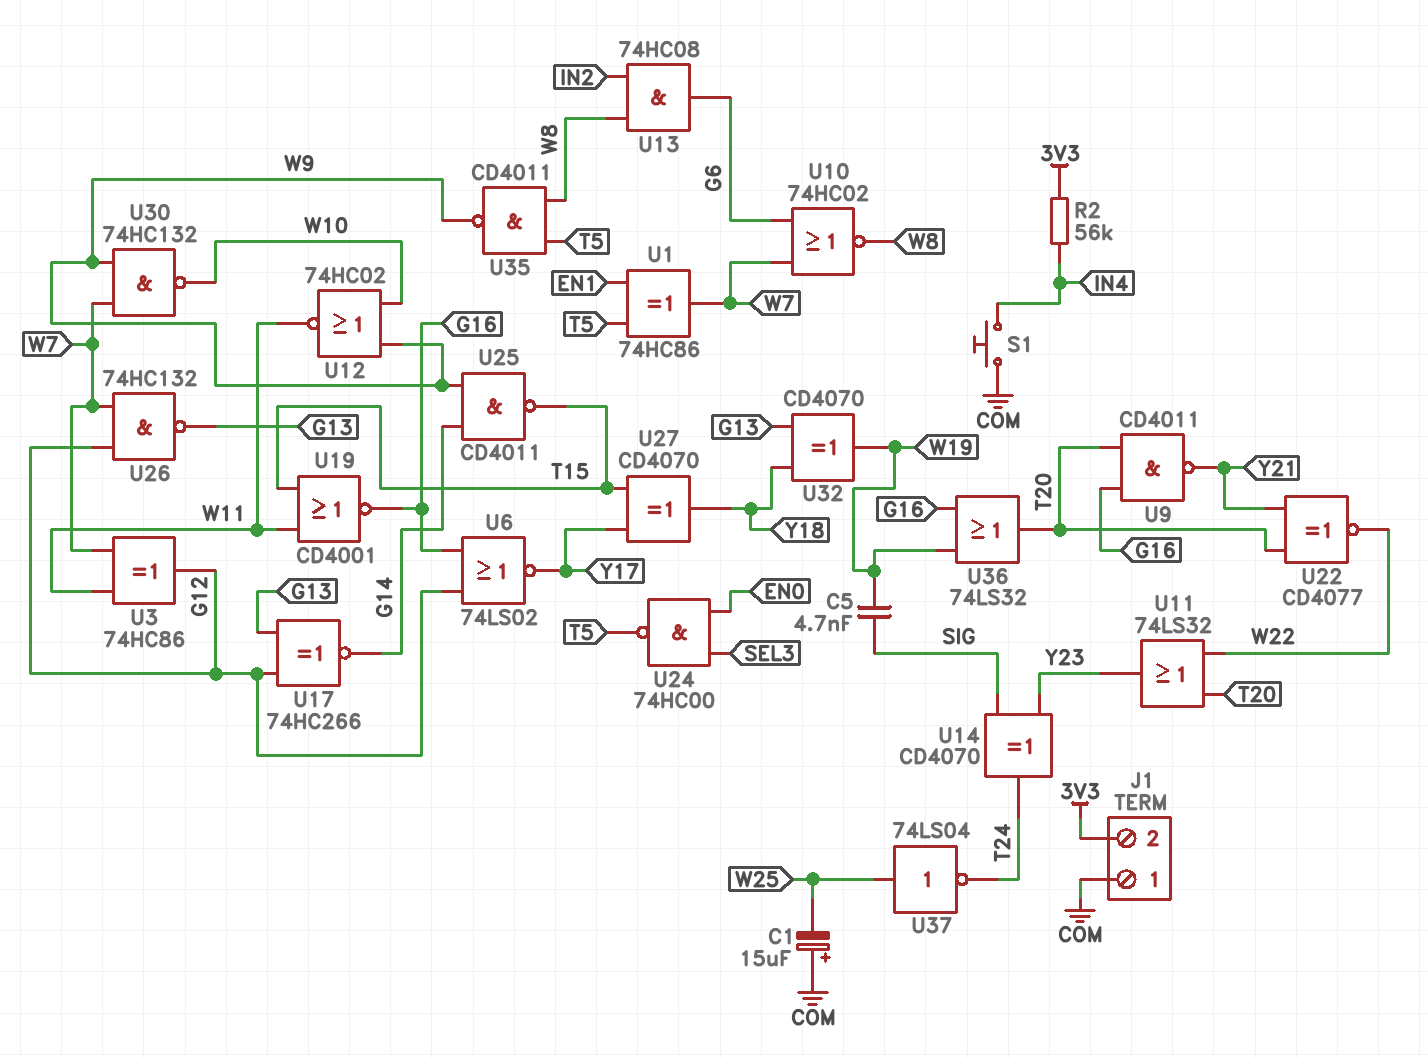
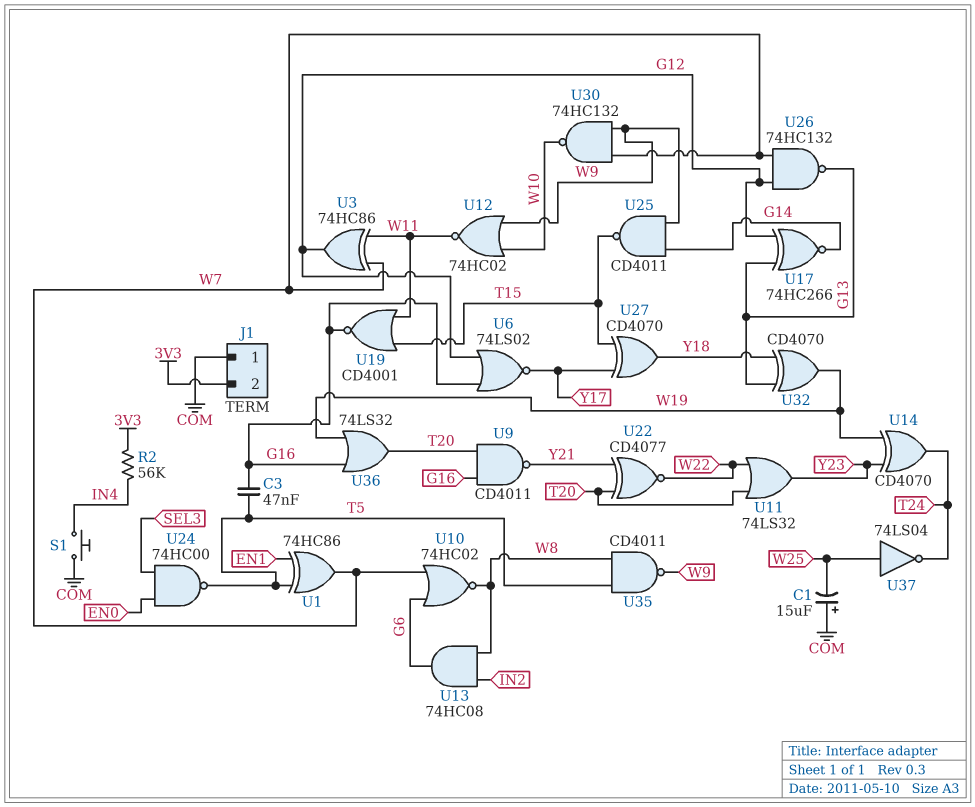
C3: none -> 47nF (G16, T5)
C5: 4.7nF (SIG, W19) -> none
U14: XOR CD4070 (in SIG, in Y23, out T24) -> XOR CD4070 (in W19, in Y23, out T24)

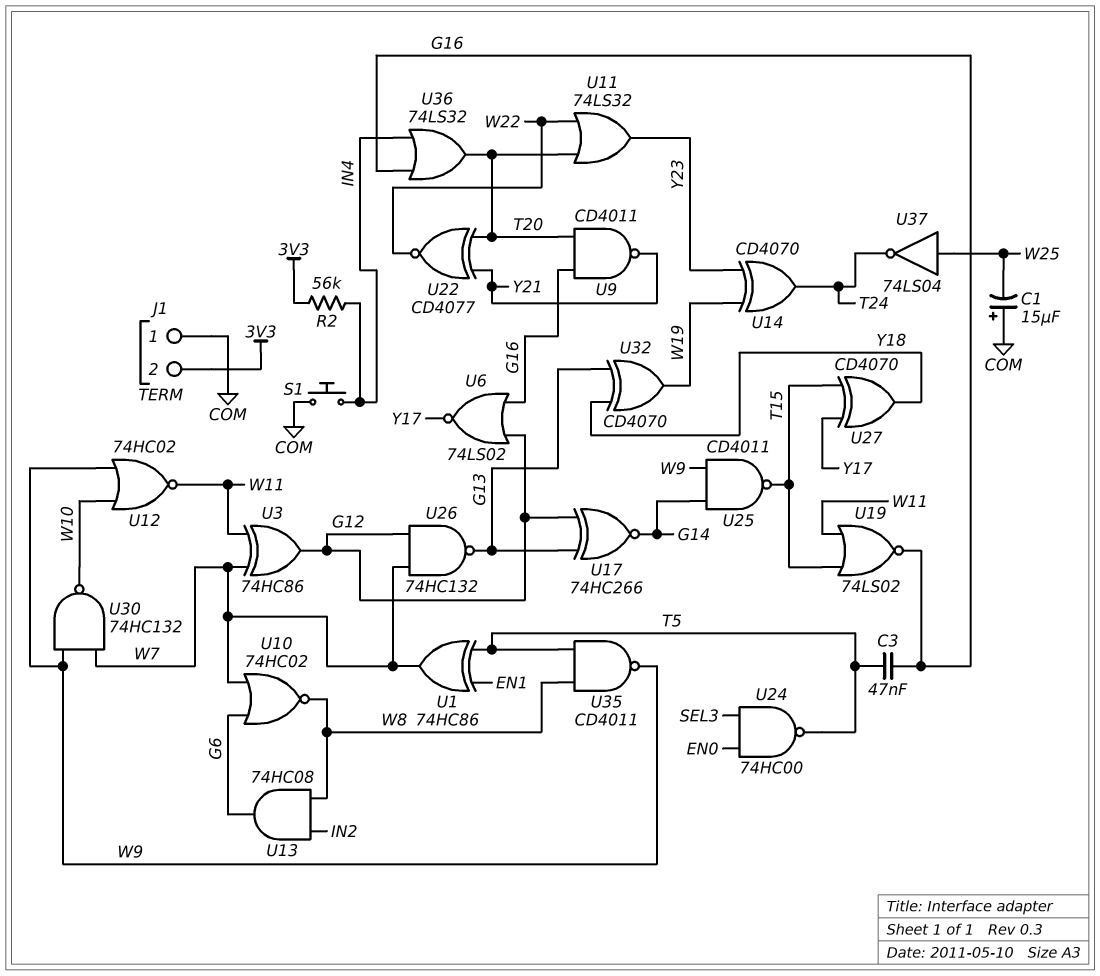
U19: NOR CD4001 (in T15, in W11, out G16) -> NOR 74LS02 (in T15, in W11, out G16)
U36: OR 74LS32 (in G16, in W19, out T20) -> OR 74LS32 (in G16, in IN4, out T20)

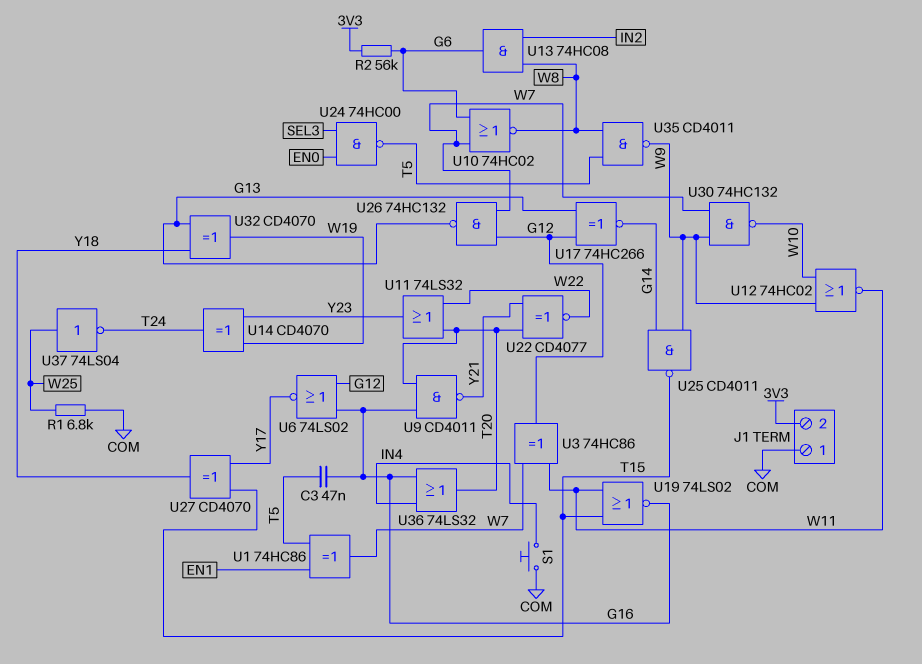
C1: 15uF (plus COM, minus W25) -> none
R1: none -> 6.8k (COM, W25)
R2: 56k (3V3, IN4) -> 56k (3V3, G6)

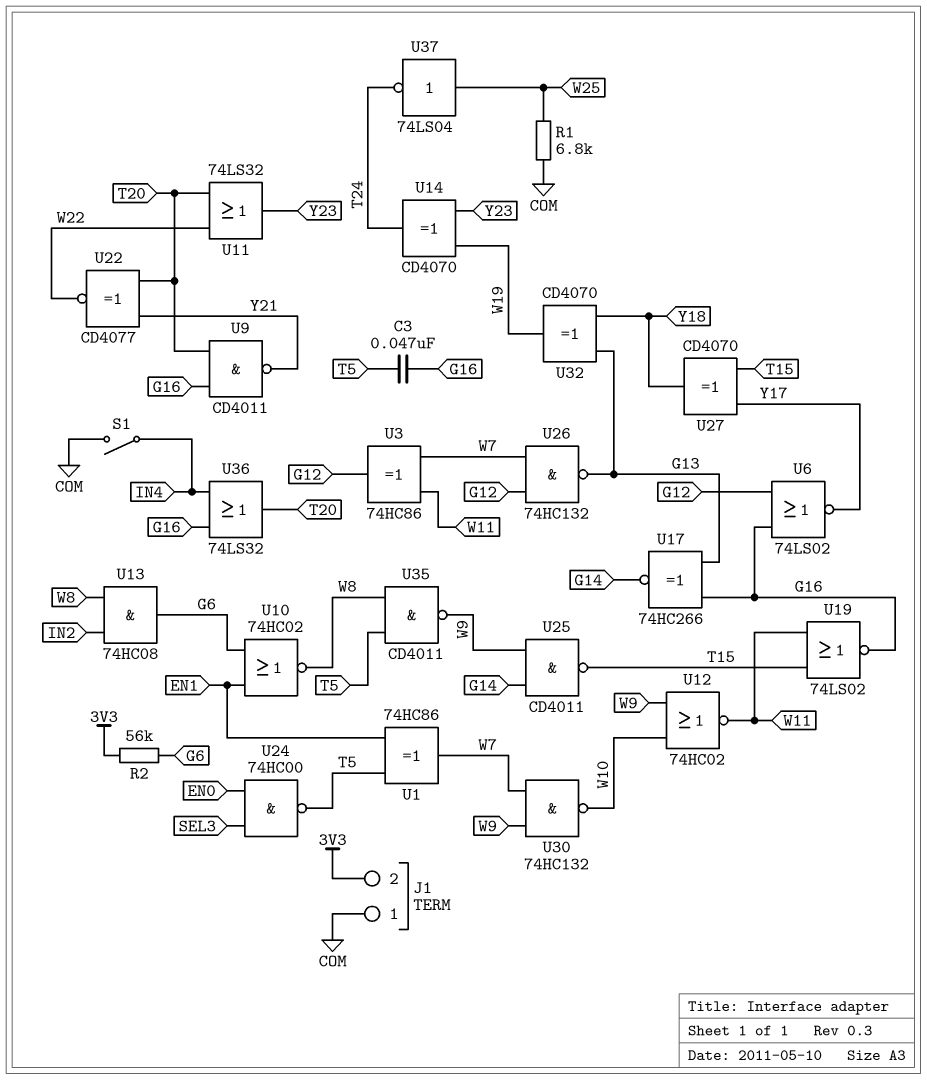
S1: button (COM, IN4) -> switch (COM, IN4)
U10: NOR 74HC02 (in G6, in W7, out W8) -> NOR 74HC02 (in EN1, in G6, out W8)
U17: XNOR 74HC266 (in G12, in G13, out G14) -> XNOR 74HC266 (in G13, in G16, out G14)

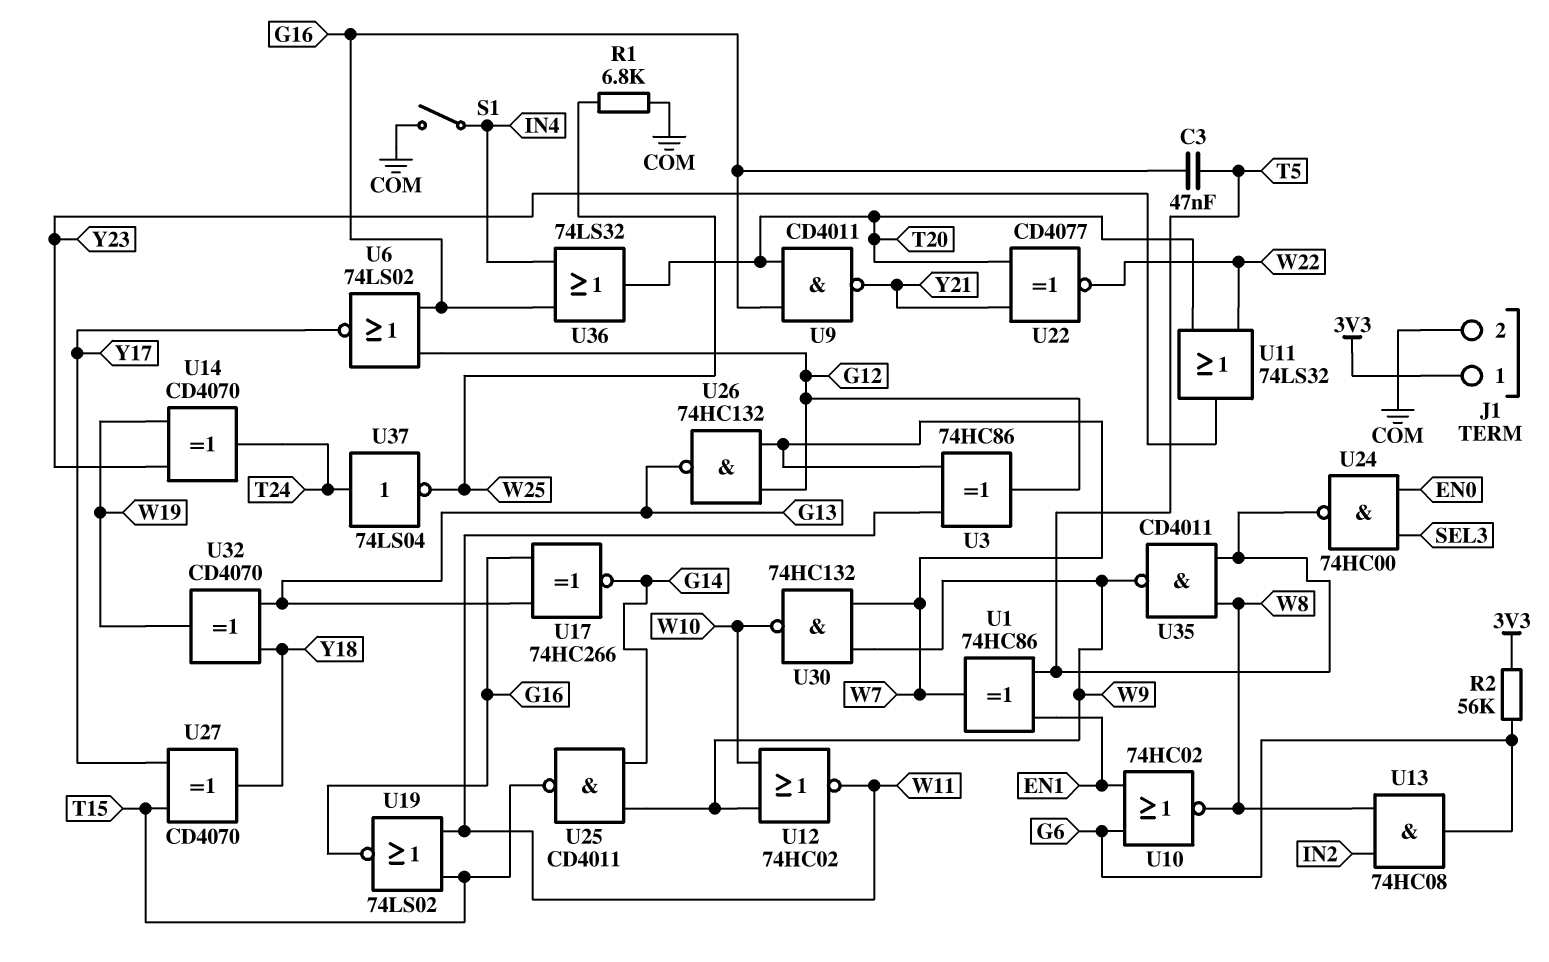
J1 pin 1: COM -> 3V3
J1 pin 2: 3V3 -> COM
U37: NOT 74LS04 (in W25, out T24) -> NOT 74LS04 (in T24, out W25)

